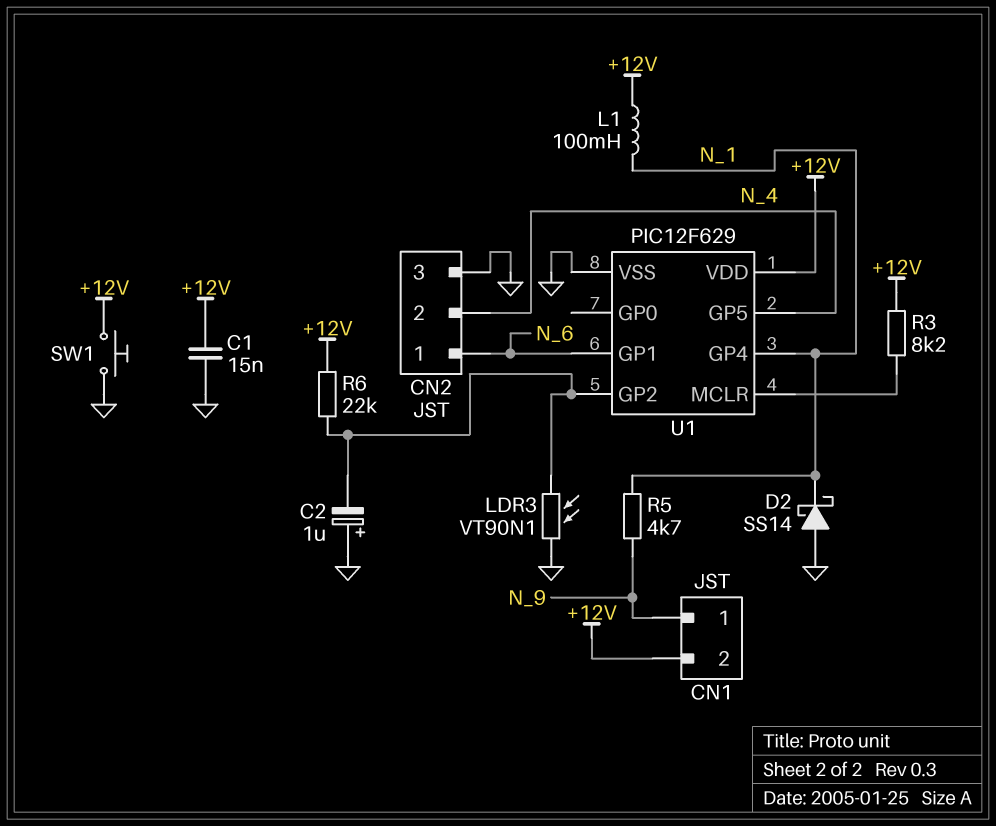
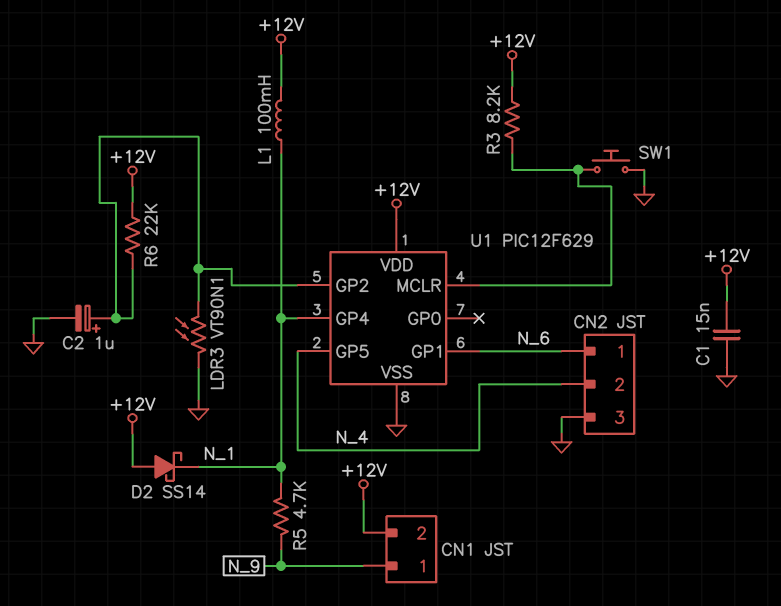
C2: 1uF (plus GND, minus U1/GP2) -> 1uF (plus U1/GP2, minus GND)
D2: schottky SS14 (A GND, K N_1) -> schottky SS14 (A +12V, K N_1)
SW1: button (+12V, GND) -> button (GND, U1/MCLR)

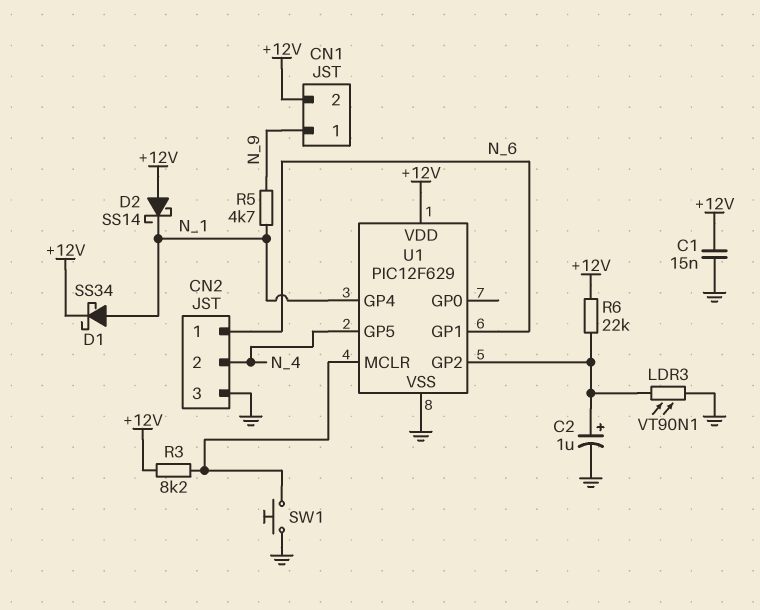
D1: none -> schottky SS34 (A N_1, K +12V)
L1: 100mH (+12V, N_1) -> none

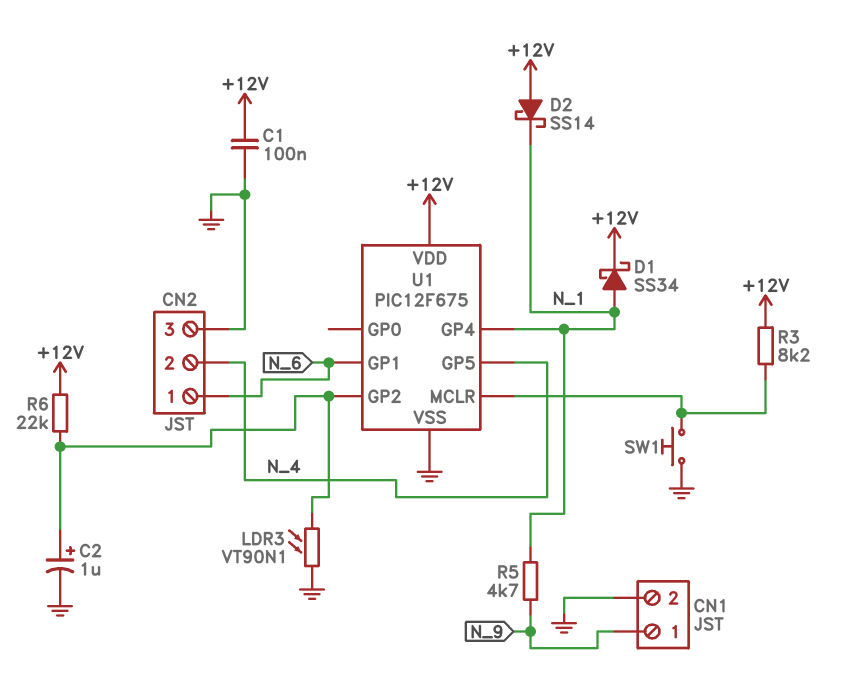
C1: 15nF (+12V, GND) -> 100nF (+12V, GND)
CN1 pin 2: +12V -> GND
U1: PIC12F629 -> PIC12F675

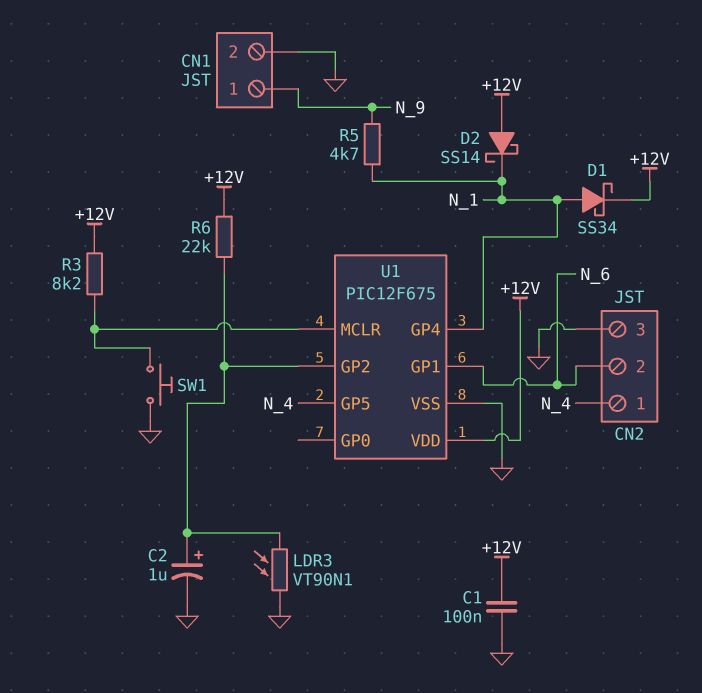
CN2 pin 1: N_6 -> N_4
CN2 pin 2: N_4 -> N_6

